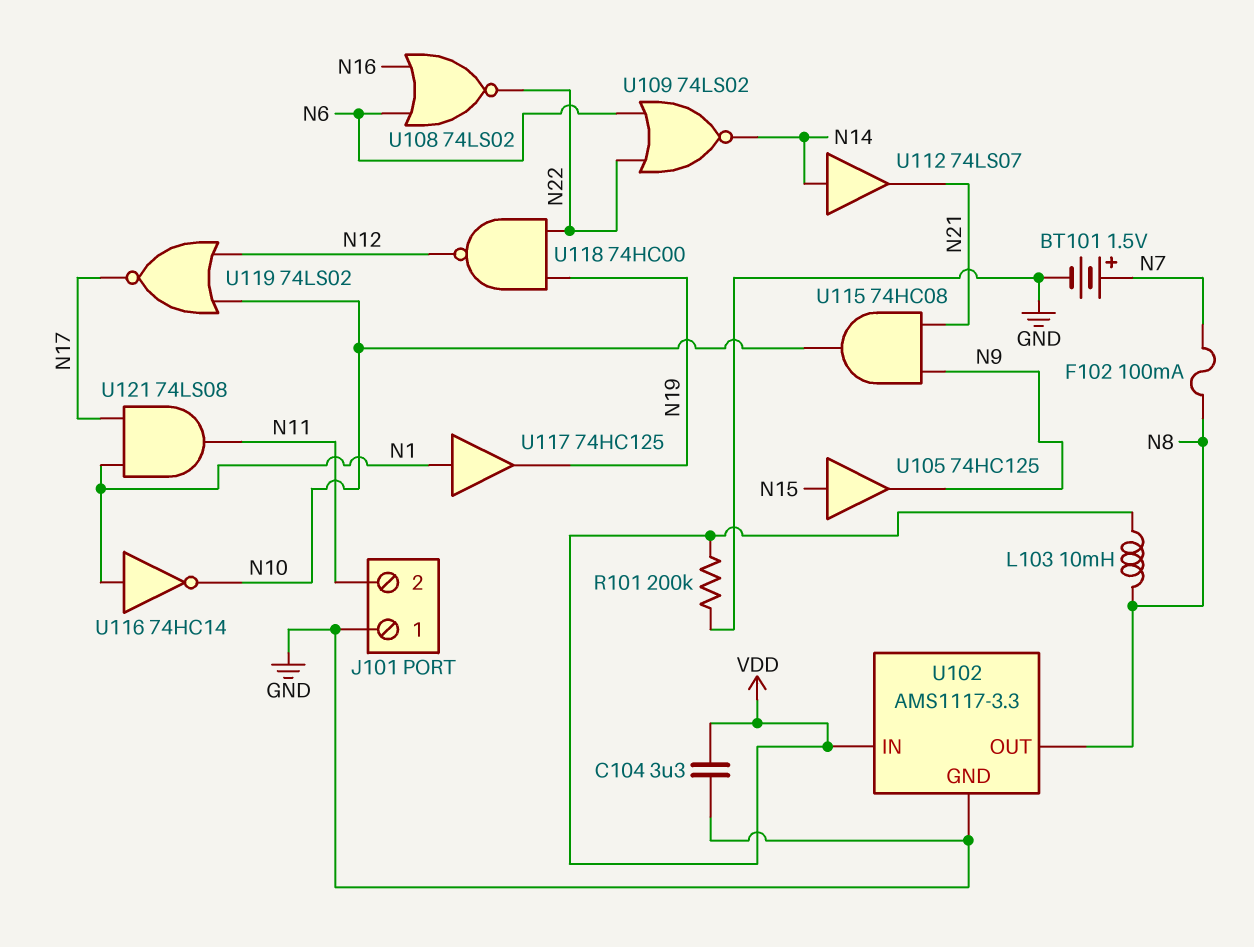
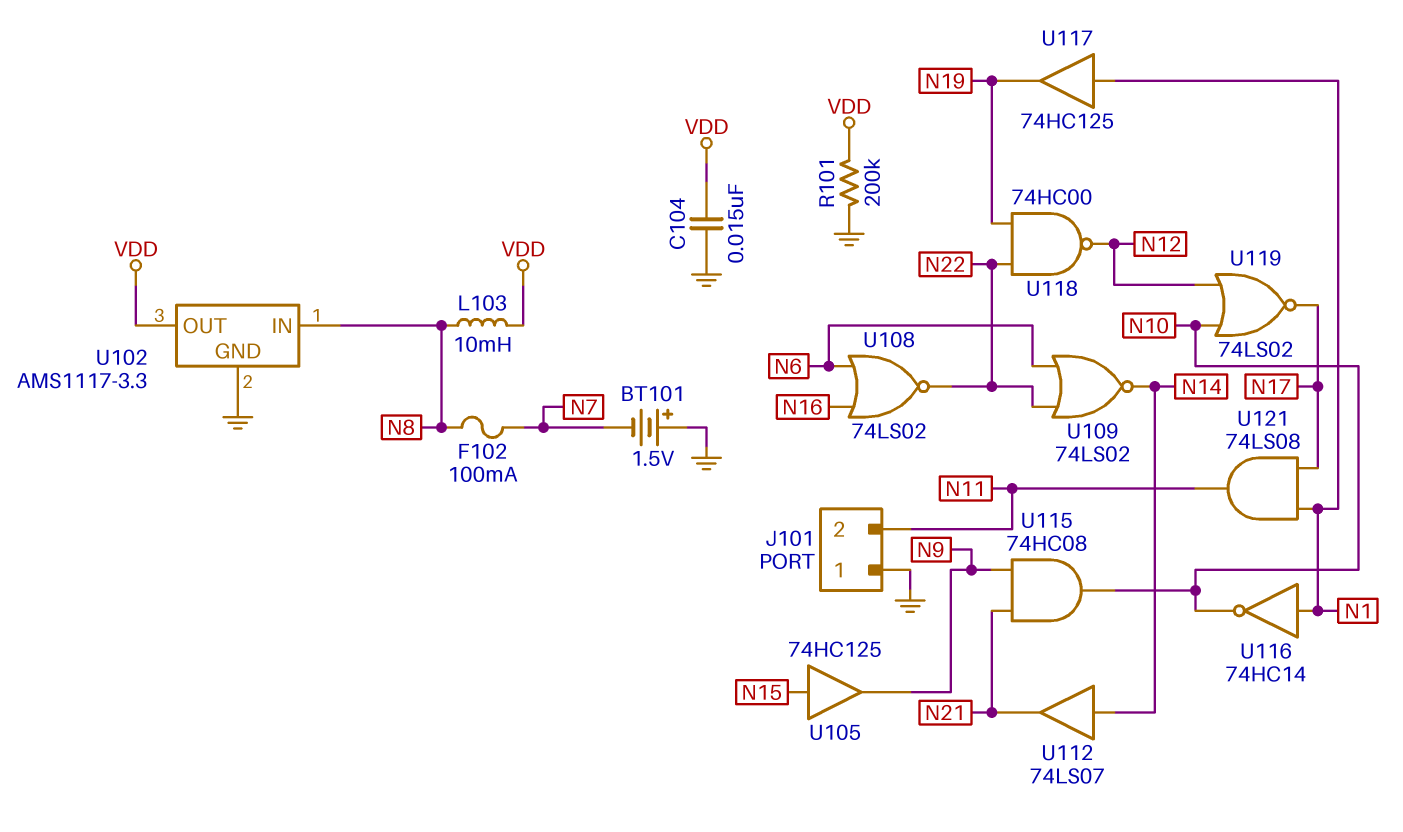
BT101: 1.5V (plus N7, minus GND) -> 1.5V (plus GND, minus N7)
C104: 3.3uF (GND, VDD) -> 15nF (GND, VDD)
U102 pin IN: VDD -> N8
U102 pin OUT: N8 -> VDD

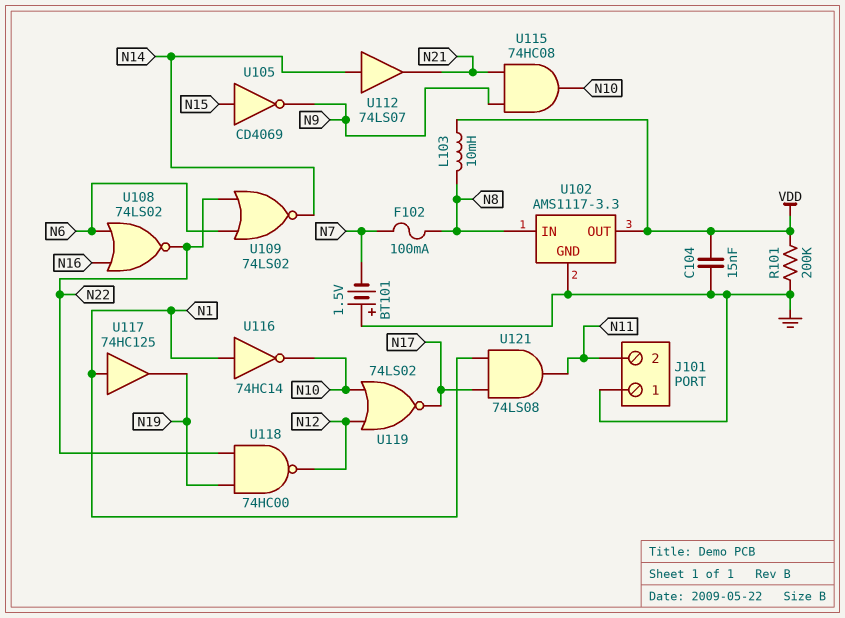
U105: buffer 74HC125 (in N15, out N9) -> NOT CD4069 (in N15, out N9)

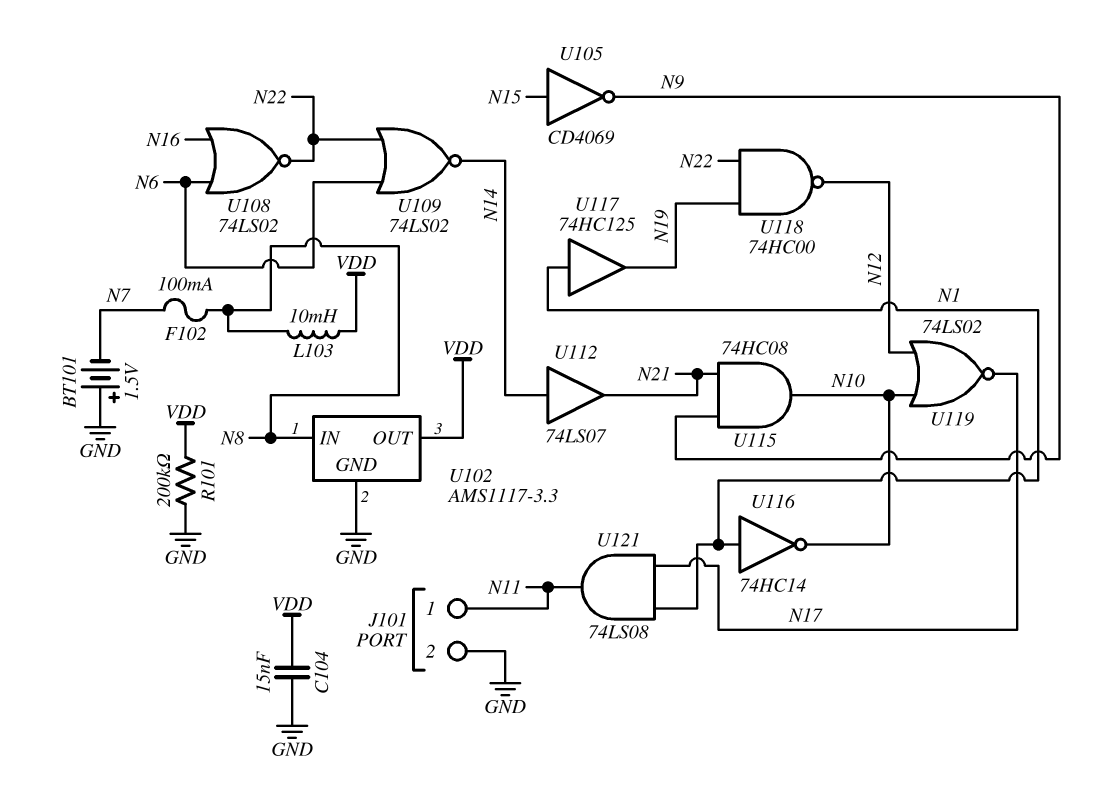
J101 pin 1: GND -> N11
J101 pin 2: N11 -> GND

